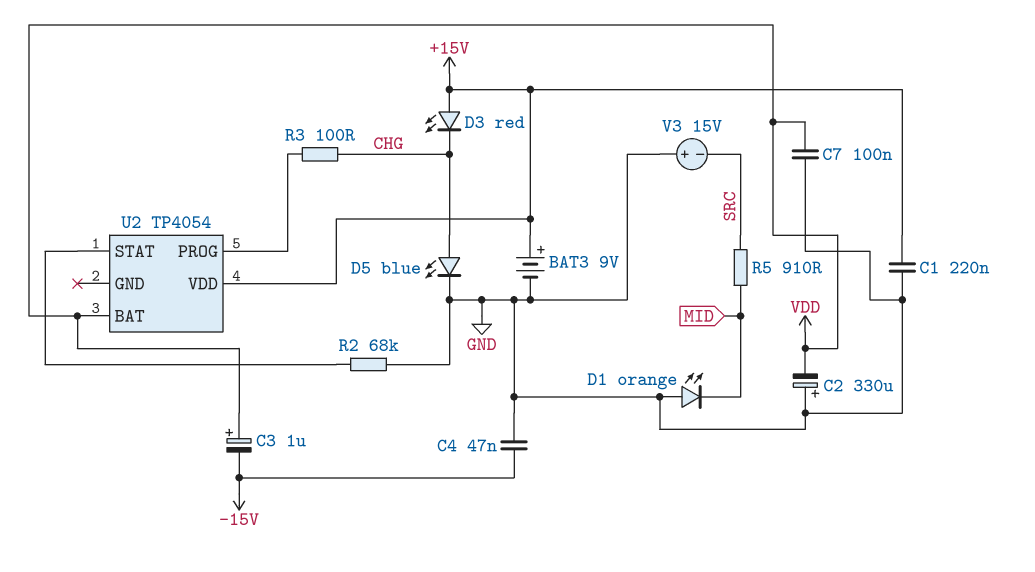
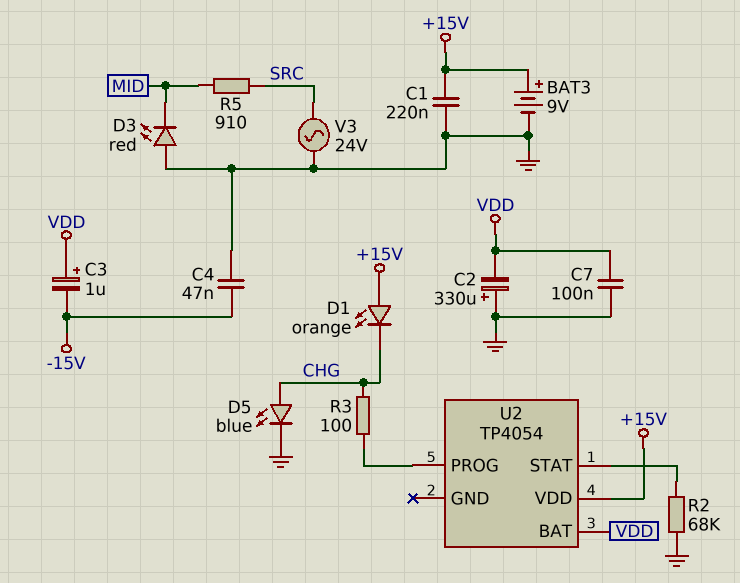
D1: LED orange (A GND, K MID) -> LED orange (A +15V, K CHG)
D3: LED red (A +15V, K CHG) -> LED red (A GND, K MID)
V3: 15V (plus GND, minus SRC) -> AC 24V (GND, SRC)

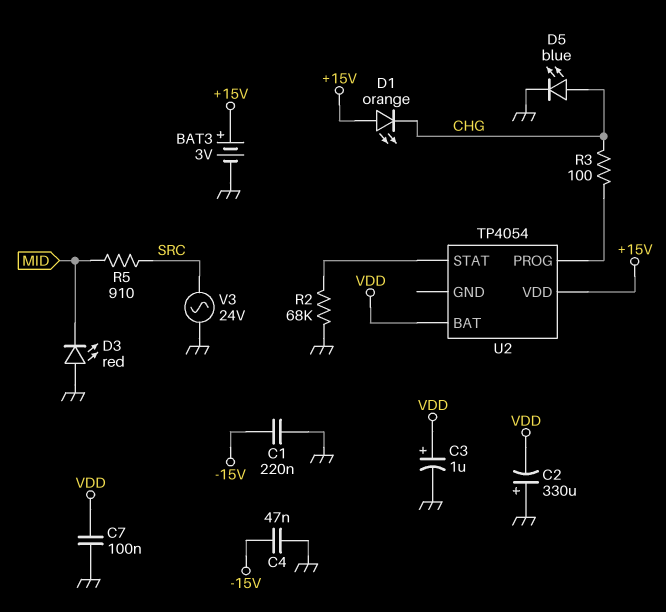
BAT3: 9V (plus +15V, minus GND) -> 3V (plus +15V, minus GND)
C1: 220nF (+15V, GND) -> 220nF (-15V, GND)
C3: 1uF (plus VDD, minus -15V) -> 1uF (plus VDD, minus GND)

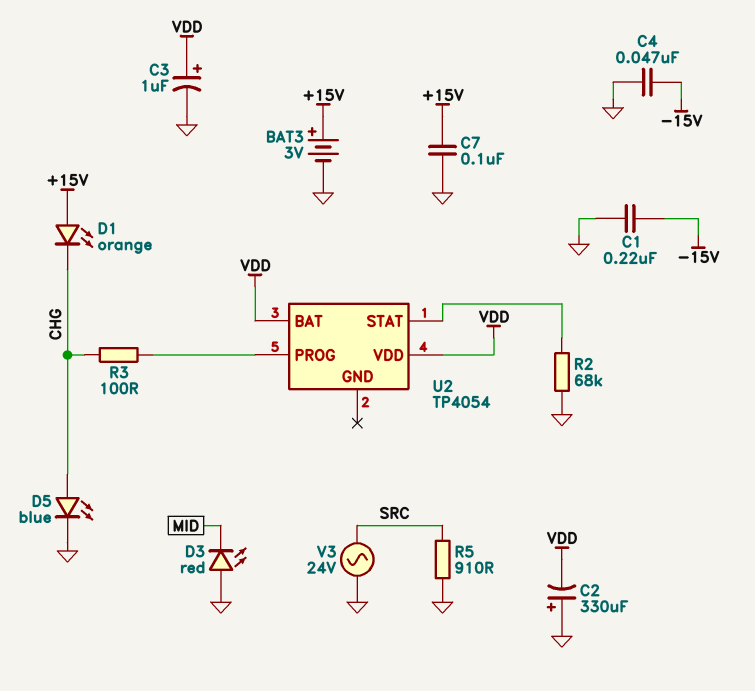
C7: 100nF (GND, VDD) -> 100nF (+15V, GND)
R5: 910 (MID, SRC) -> 910 (GND, SRC)
U2 pin VDD: +15V -> VDD

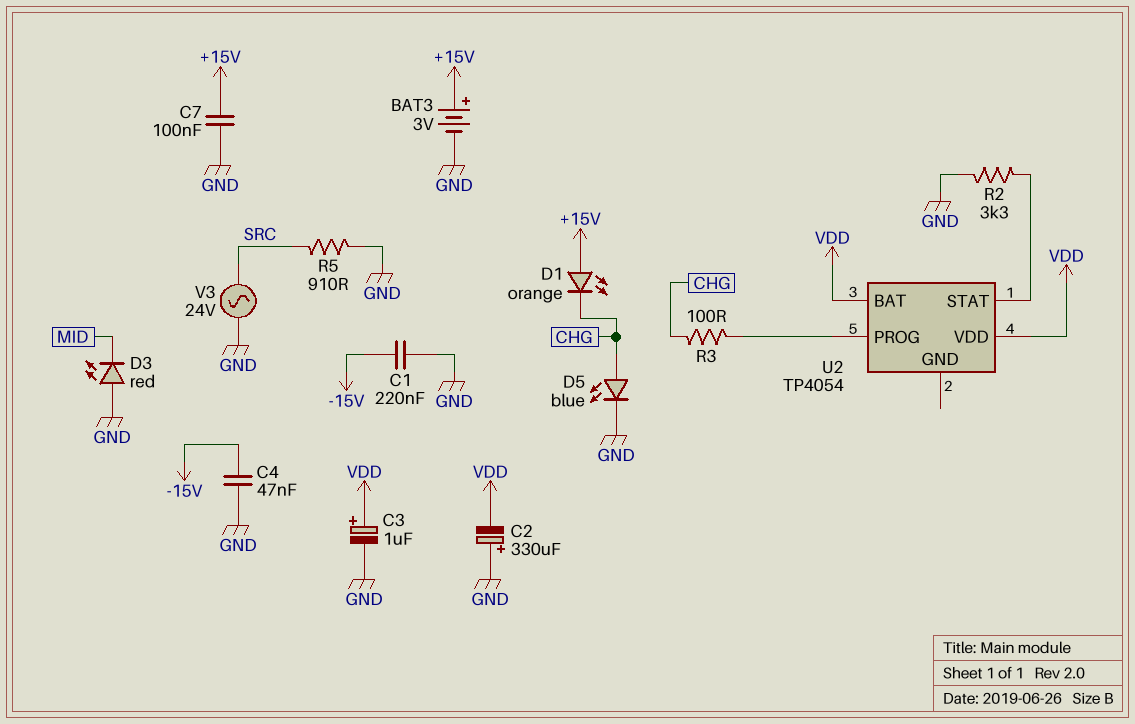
R2: 68k (GND, U2/STAT) -> 3.3k (GND, U2/STAT)

